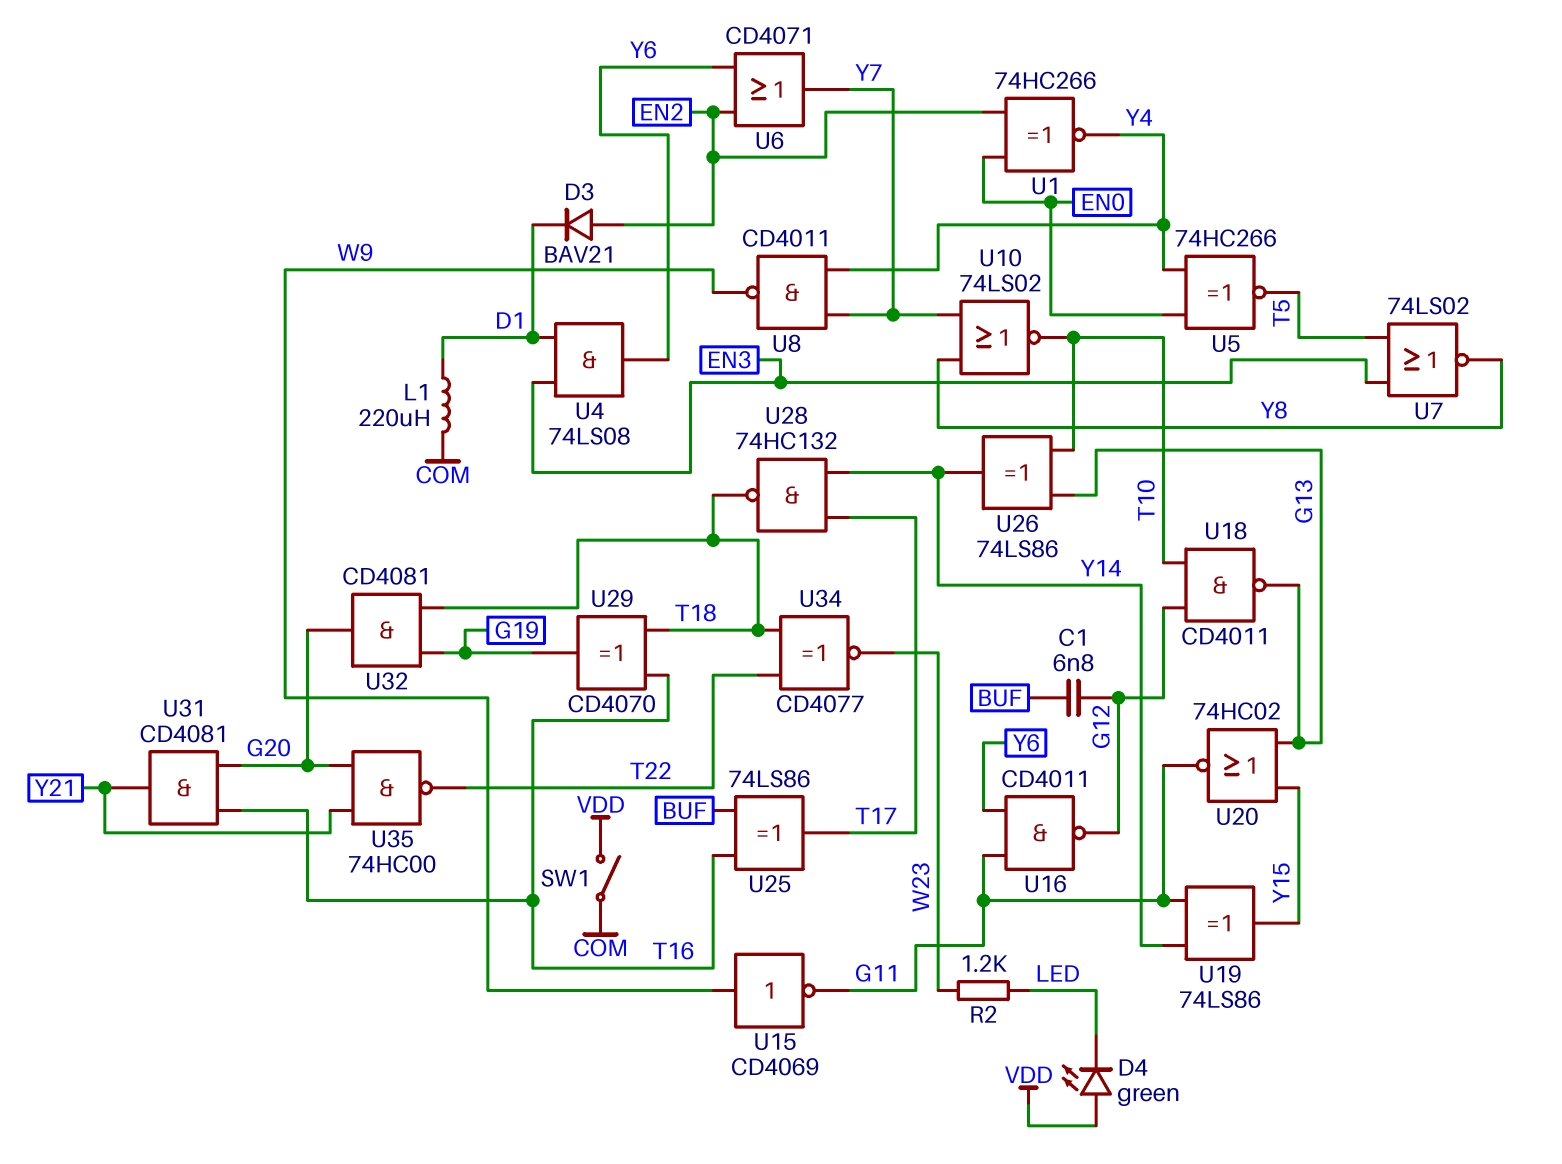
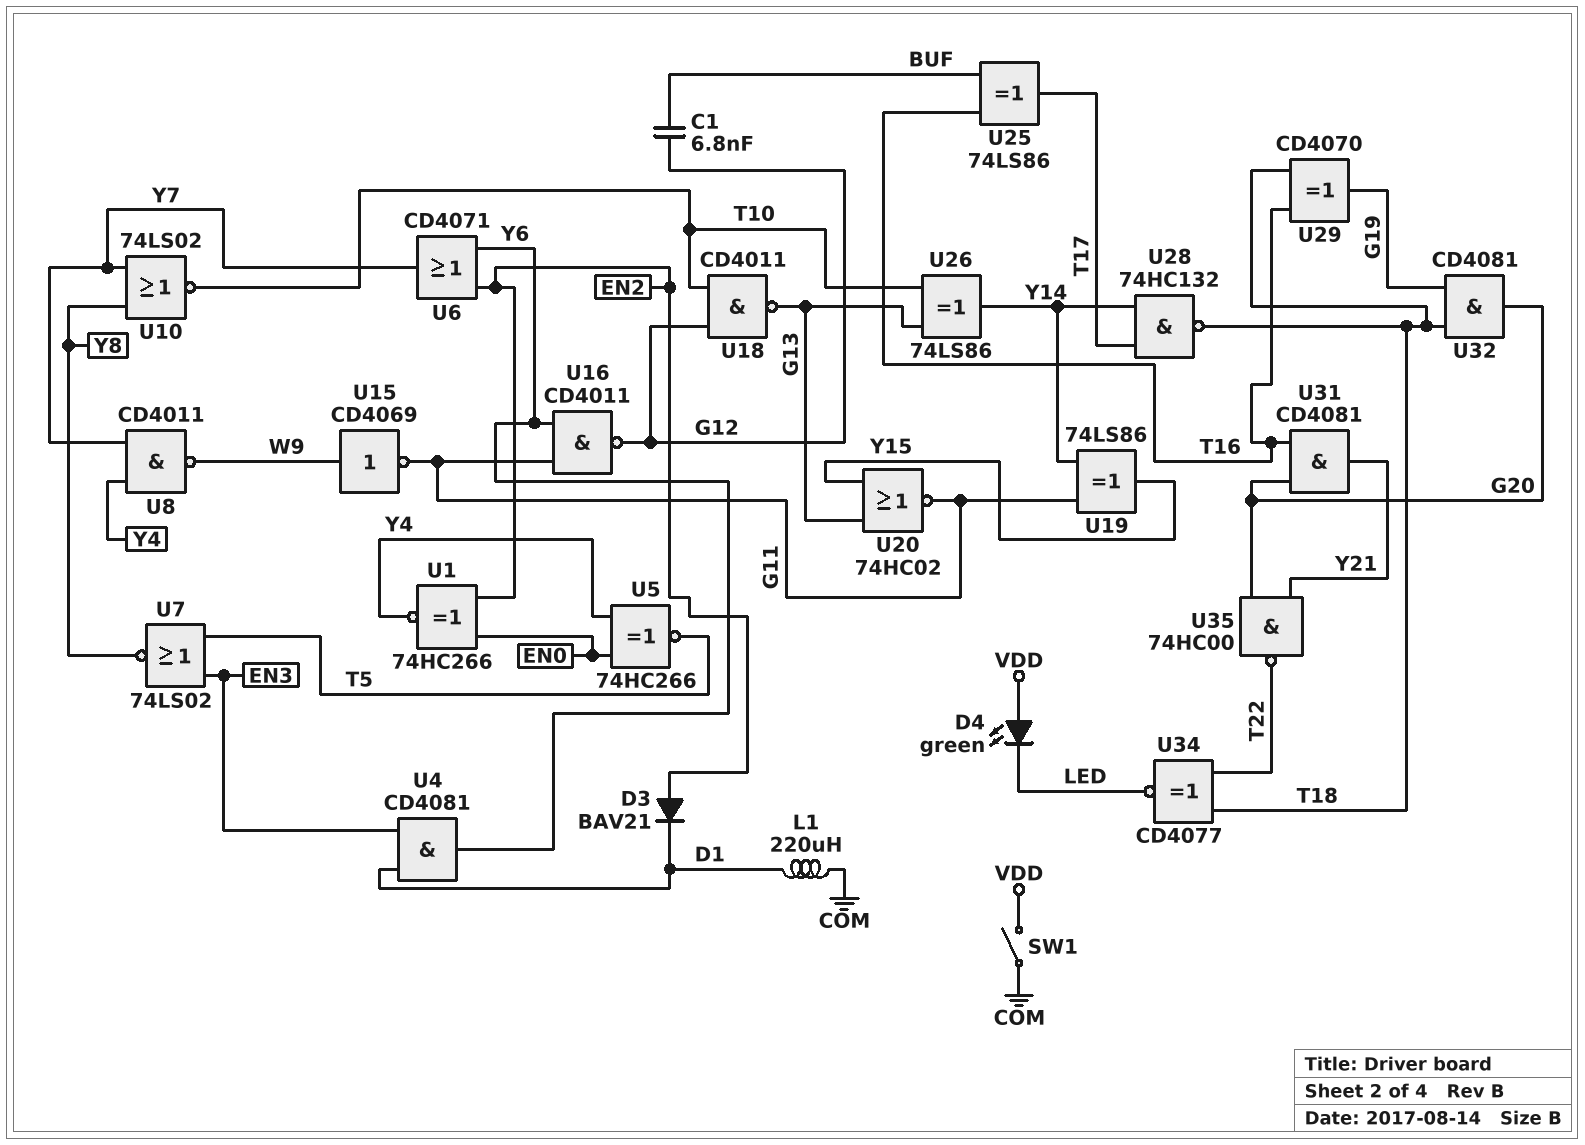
R2: 1.2k (LED, W23) -> none
U4: AND 74LS08 (in D1, in EN3, out Y6) -> AND CD4081 (in D1, in EN3, out Y6)
U34: XNOR CD4077 (in T18, in T22, out W23) -> XNOR CD4077 (in T18, in T22, out LED)

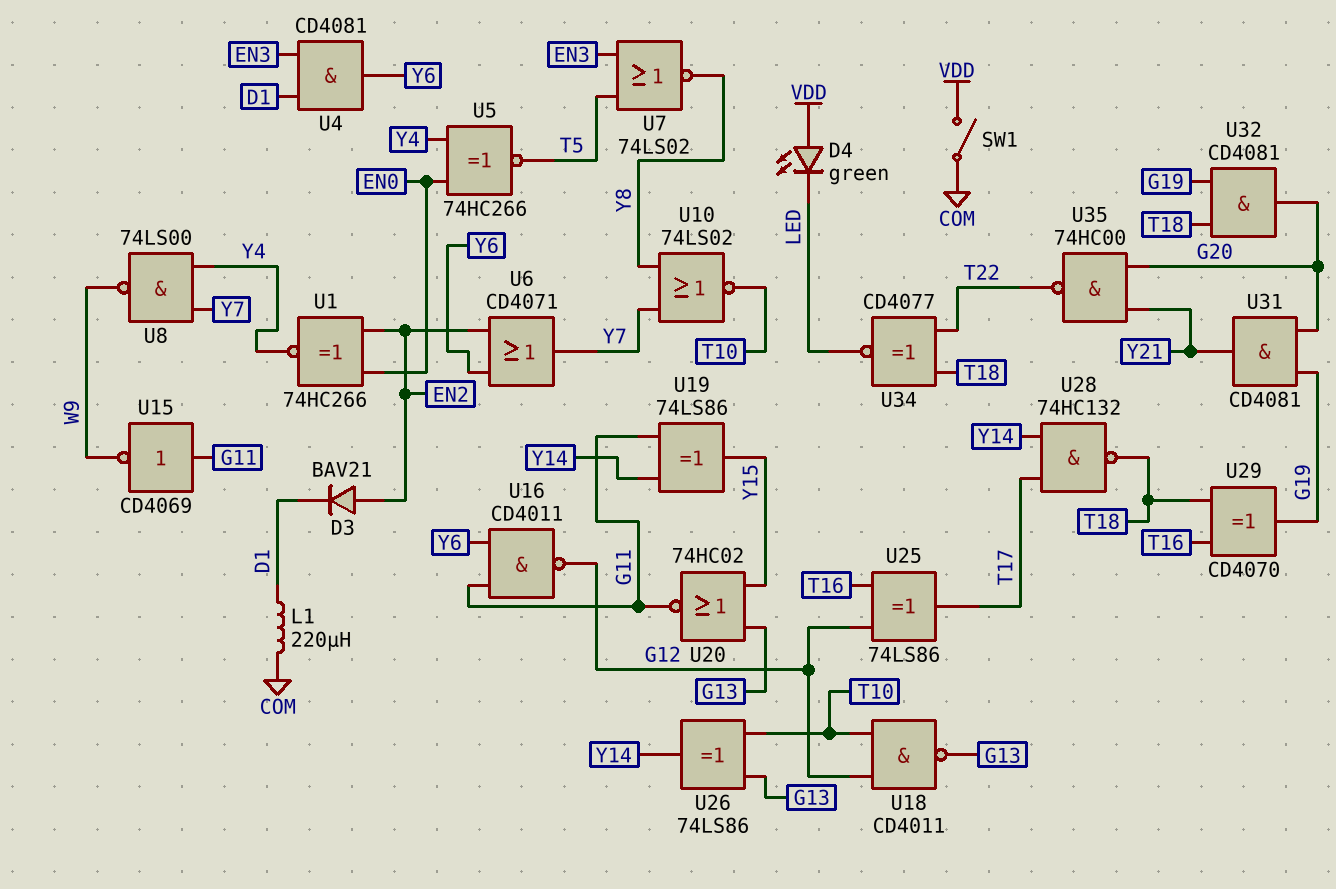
C1: 6.8nF (BUF, G12) -> none
U8: NAND CD4011 (in Y4, in Y7, out W9) -> NAND 74LS00 (in Y4, in Y7, out W9)
U15: NOT CD4069 (in W9, out G11) -> NOT CD4069 (in G11, out W9)
U25: XOR 74LS86 (in BUF, in T16, out T17) -> XOR 74LS86 (in G12, in T16, out T17)
U31: AND CD4081 (in G20, in T16, out Y21) -> AND CD4081 (in G19, in G20, out Y21)

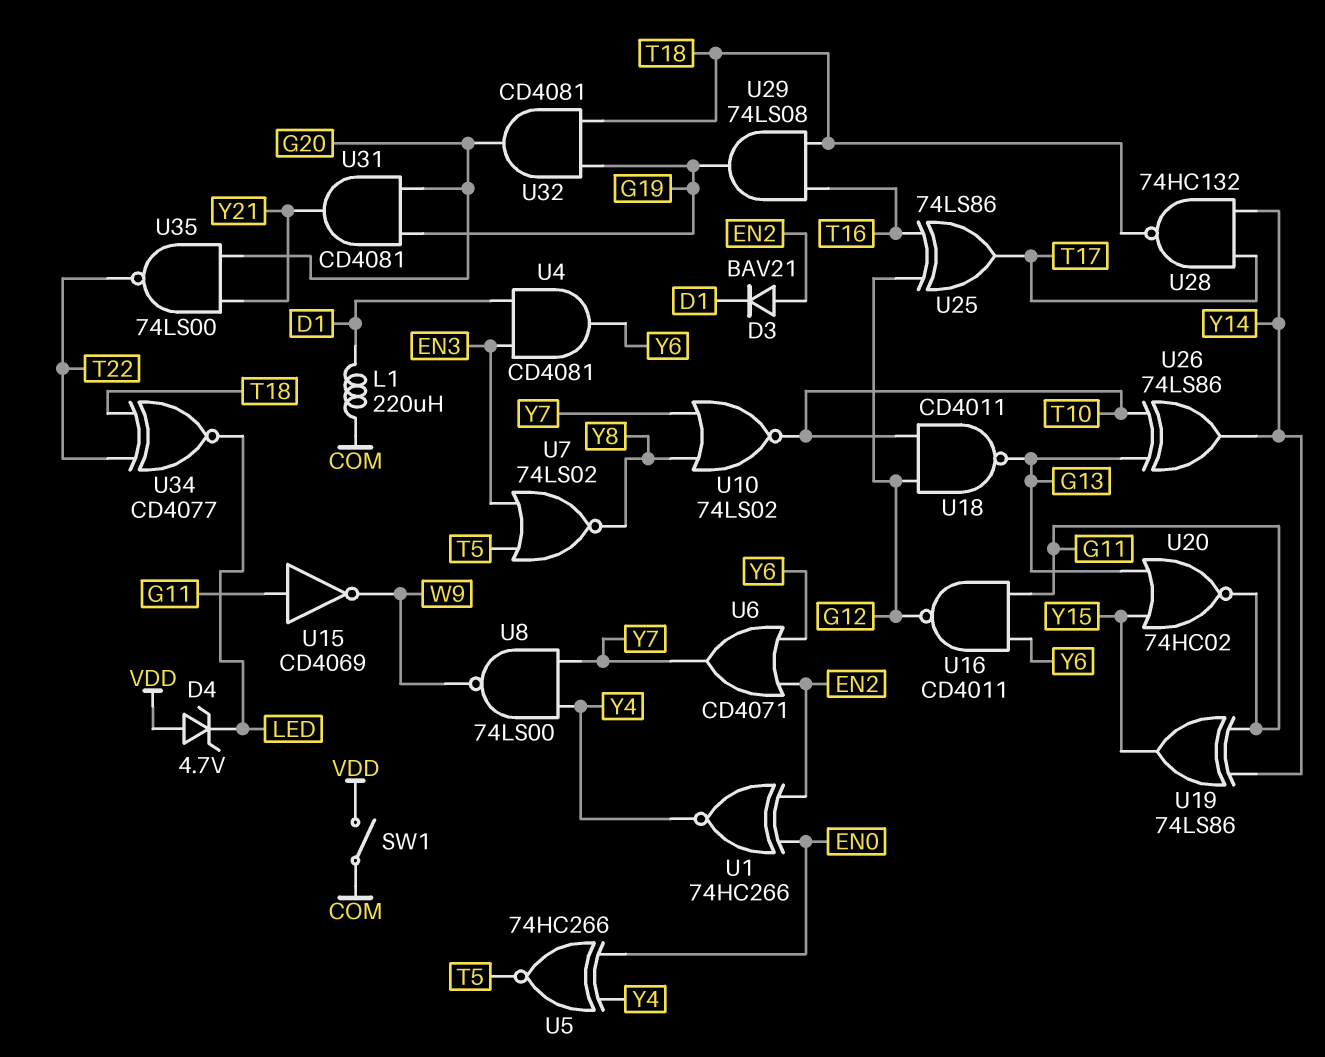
D4: LED green (A VDD, K LED) -> zener 4.7V (A VDD, K LED)
U29: XOR CD4070 (in T16, in T18, out G19) -> AND 74LS08 (in T16, in T18, out G19)
U35: NAND 74HC00 (in G20, in Y21, out T22) -> NAND 74LS00 (in G20, in Y21, out T22)

